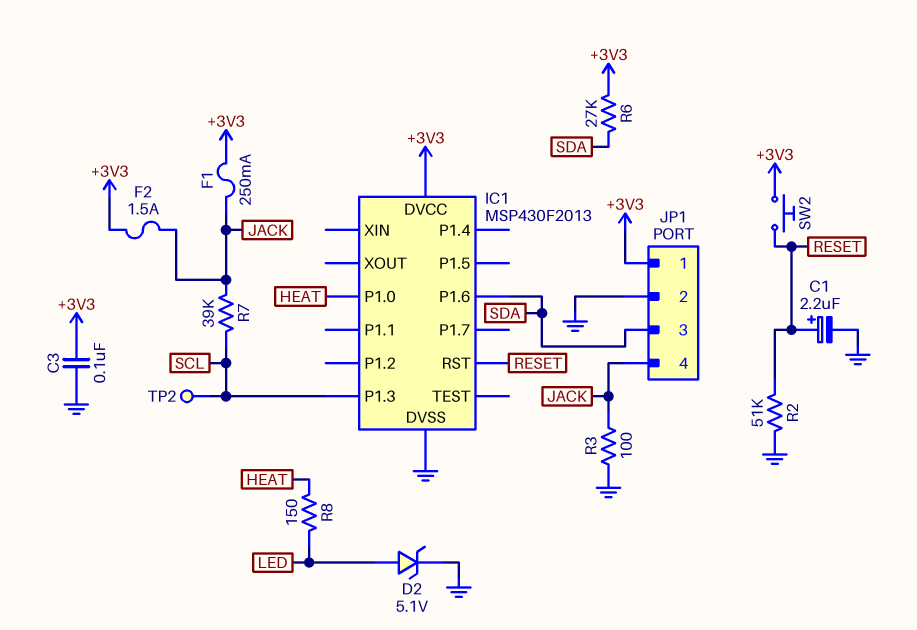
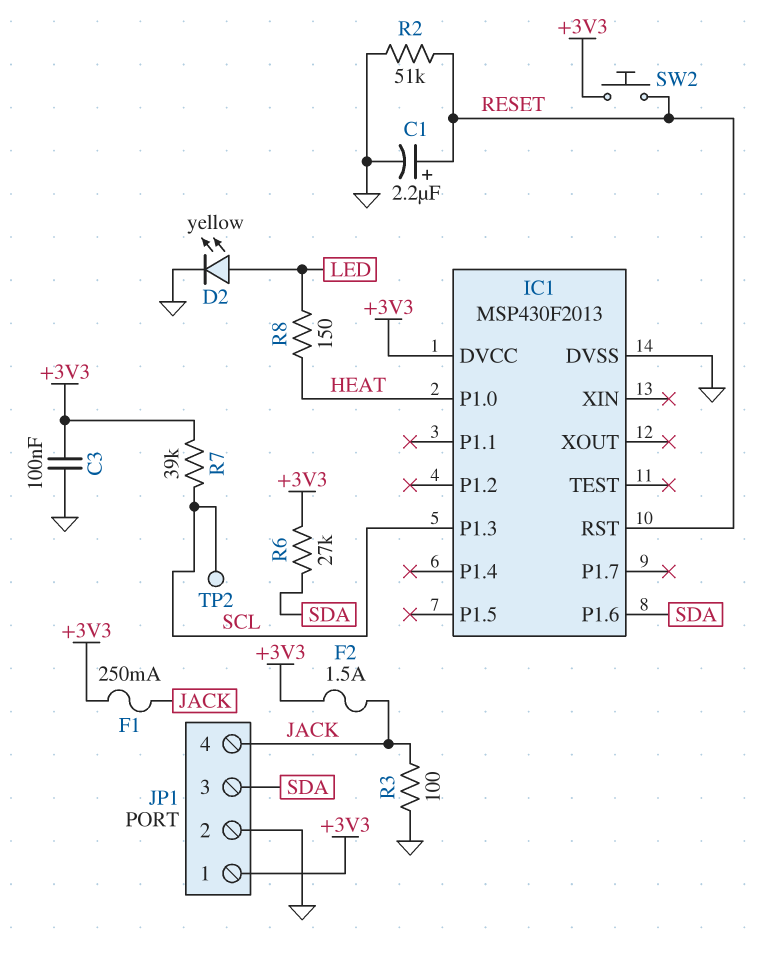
D2: zener 5.1V (A LED, K GND) -> LED yellow (A LED, K GND)
R7: 39k (JACK, SCL) -> 39k (+3V3, SCL)

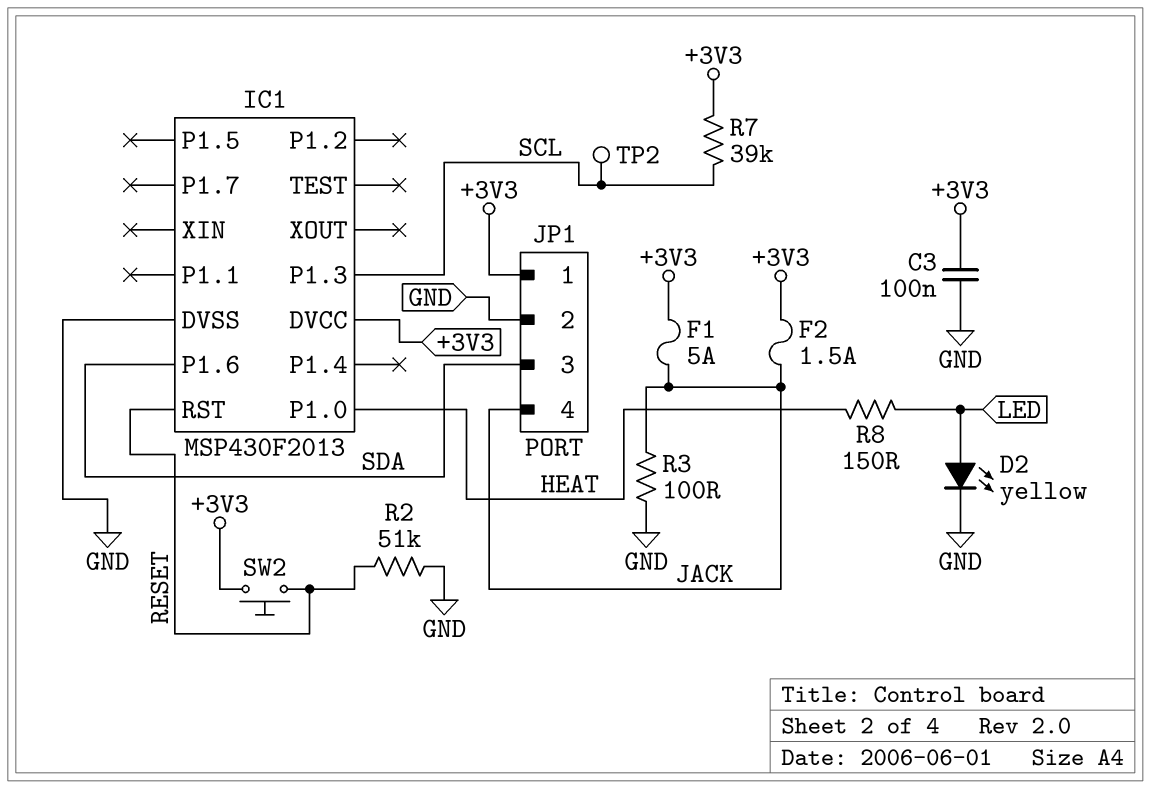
C1: 2.2uF (plus RESET, minus GND) -> none
F1: 250mA (+3V3, JACK) -> 5A (+3V3, JACK)
R6: 27k (+3V3, SDA) -> none

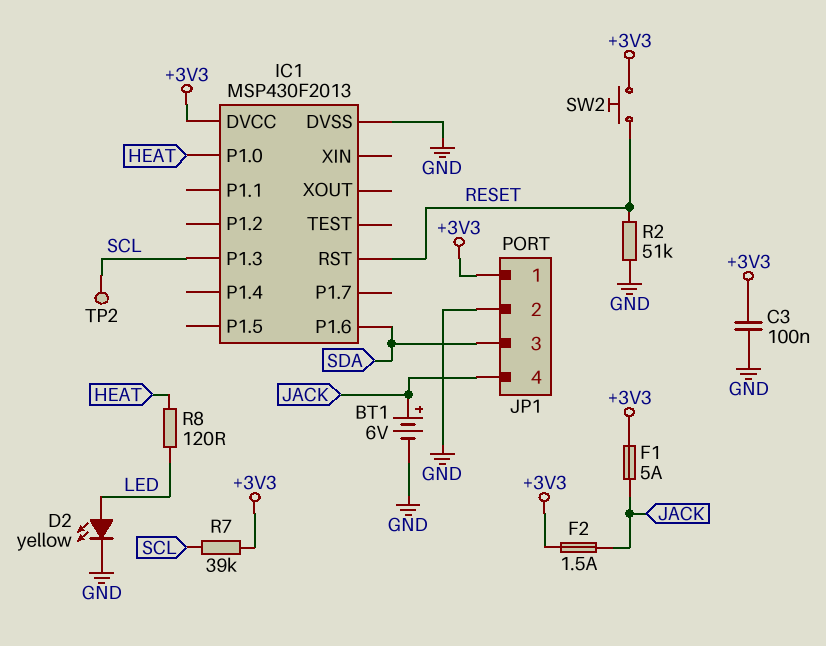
BT1: none -> 6V (plus JACK, minus GND)
R3: 100 (GND, JACK) -> none
R8: 150 (HEAT, LED) -> 120 (HEAT, LED)

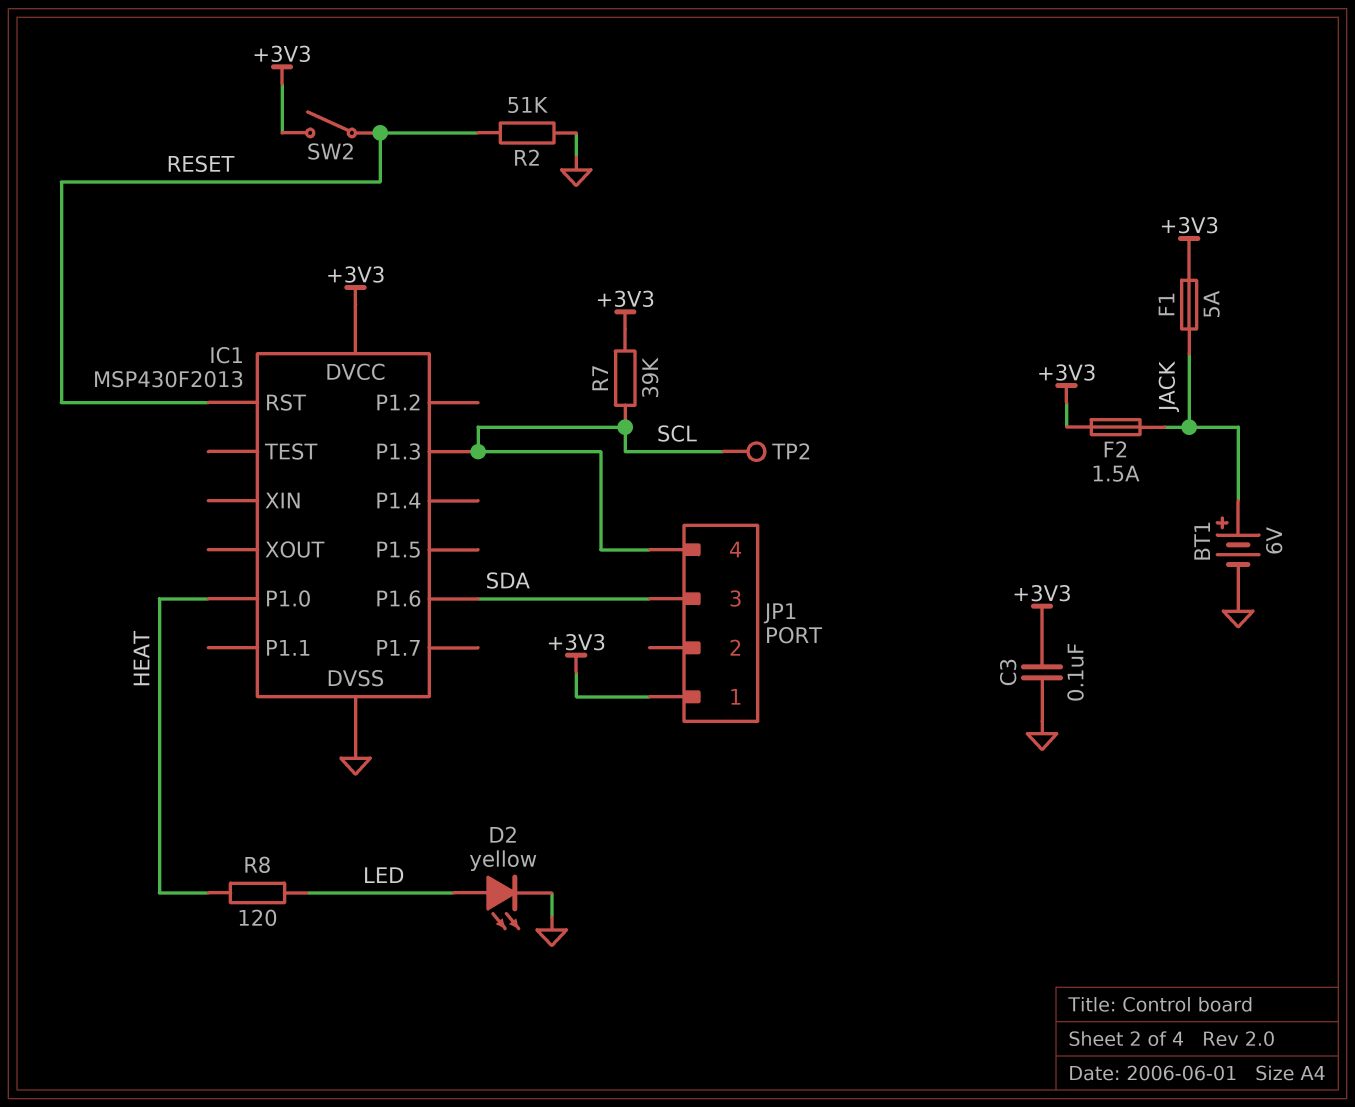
JP1 pin 2: GND -> none
JP1 pin 4: JACK -> SCL
SW2: button (+3V3, RESET) -> switch (+3V3, RESET)

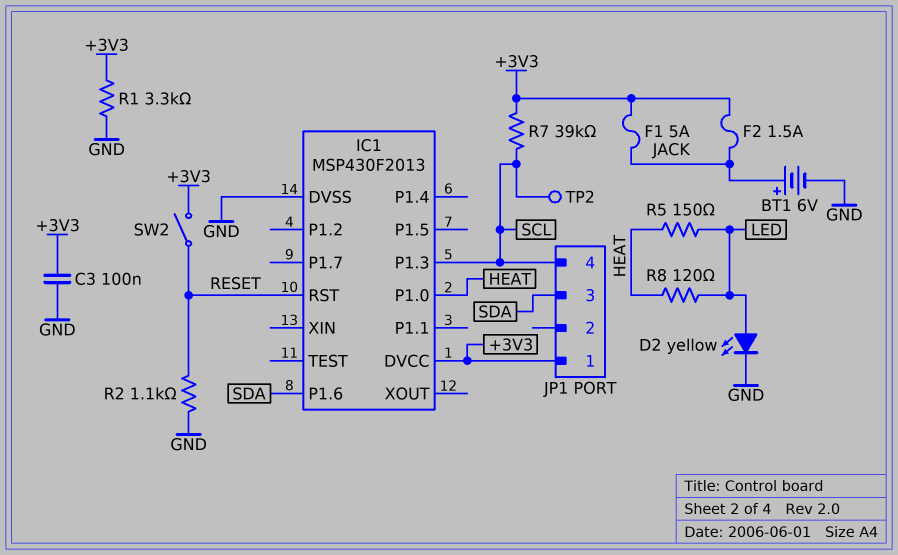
R1: none -> 3.3k (+3V3, GND)
R2: 51k (GND, RESET) -> 1.1k (GND, RESET)
R5: none -> 150 (HEAT, LED)

